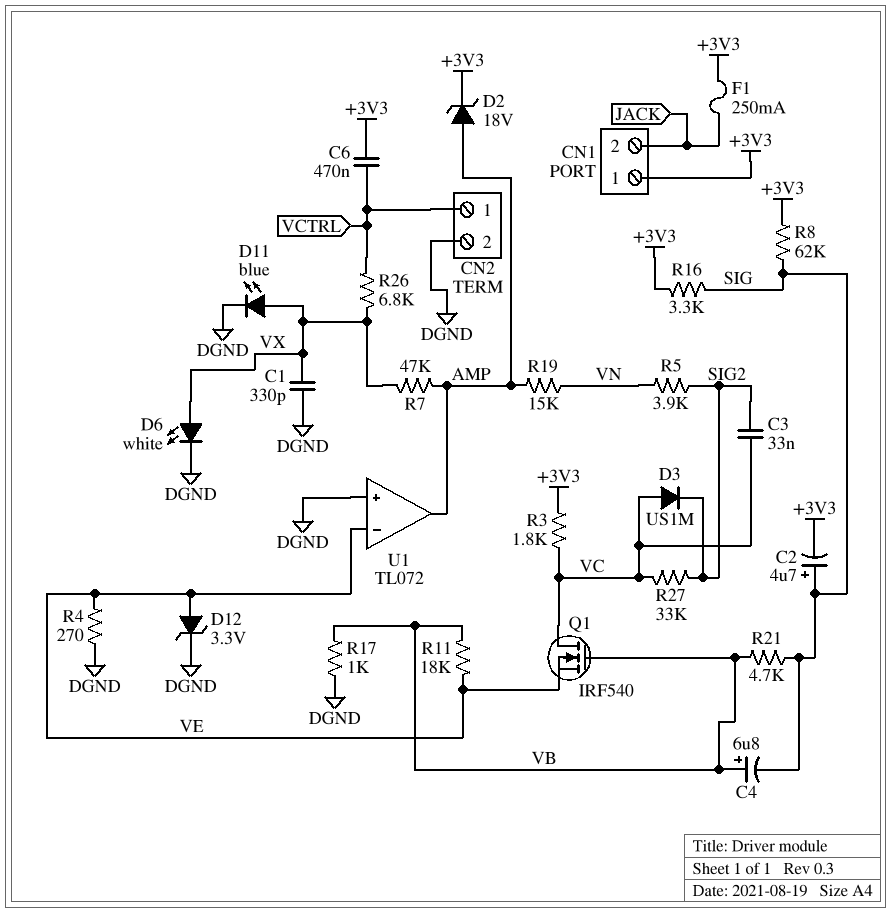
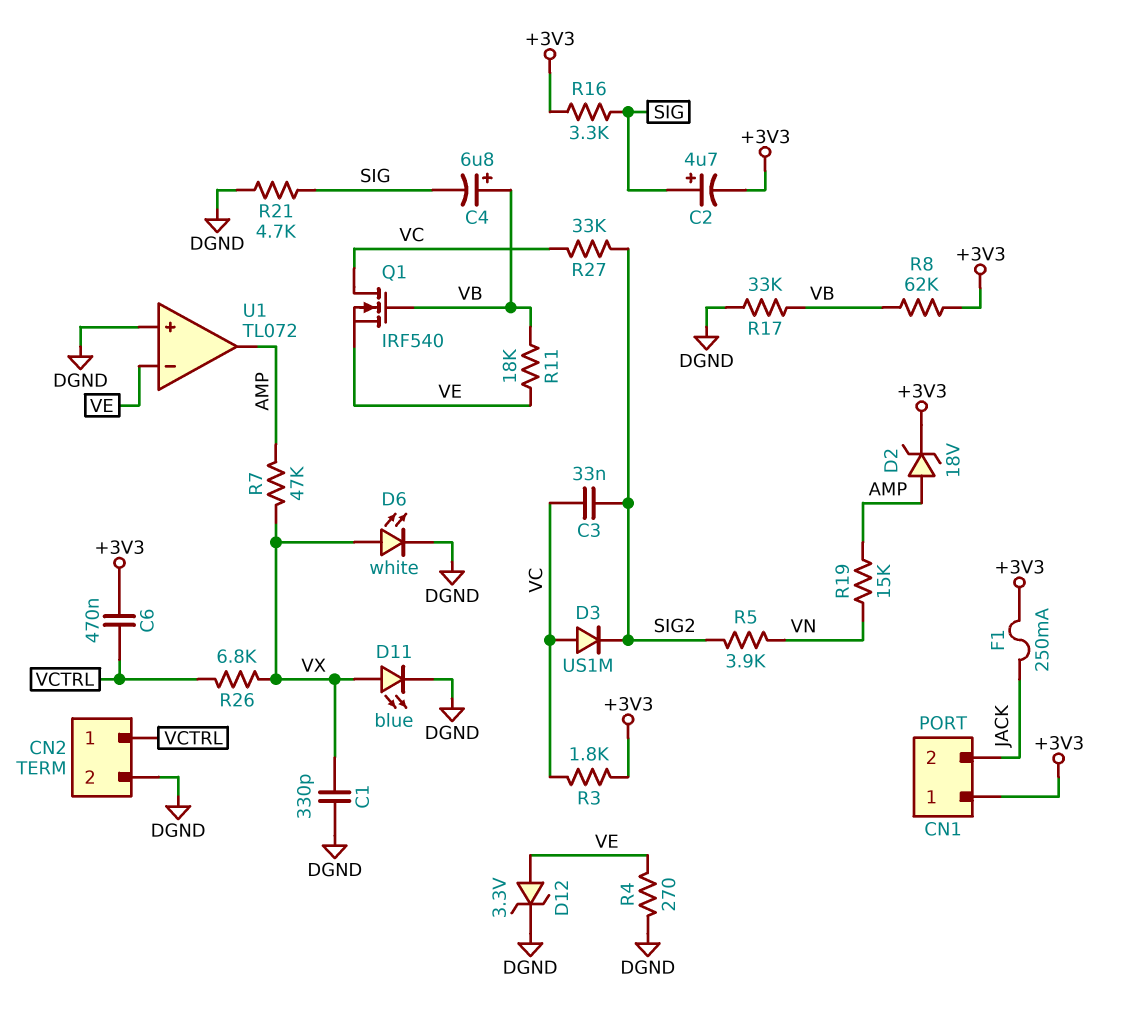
R8: 62k (+3V3, SIG) -> 62k (+3V3, VB)
R17: 1k (DGND, VB) -> 33k (DGND, VB)
R21: 4.7k (SIG, VB) -> 4.7k (DGND, SIG)

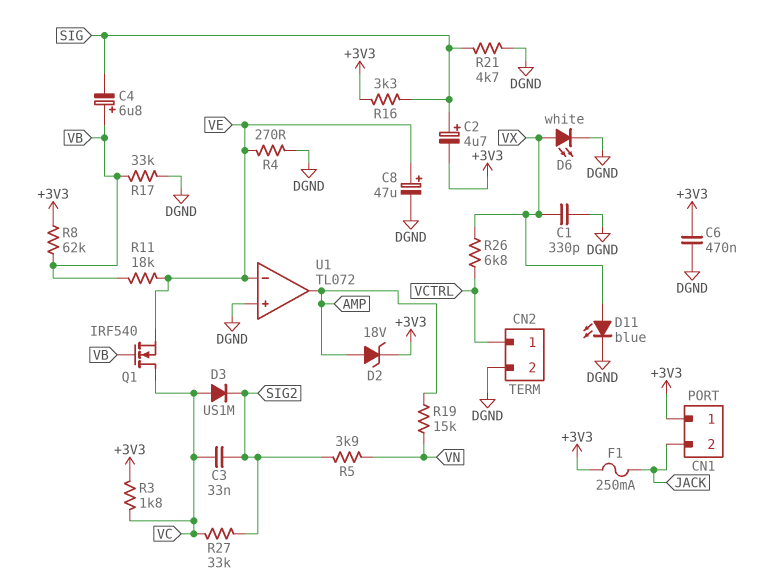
C6: 470nF (+3V3, VCTRL) -> 470nF (+3V3, DGND)
C8: none -> 47uF (plus VE, minus DGND)
D12: zener 3.3V (A VE, K DGND) -> none
R7: 47k (AMP, VX) -> none

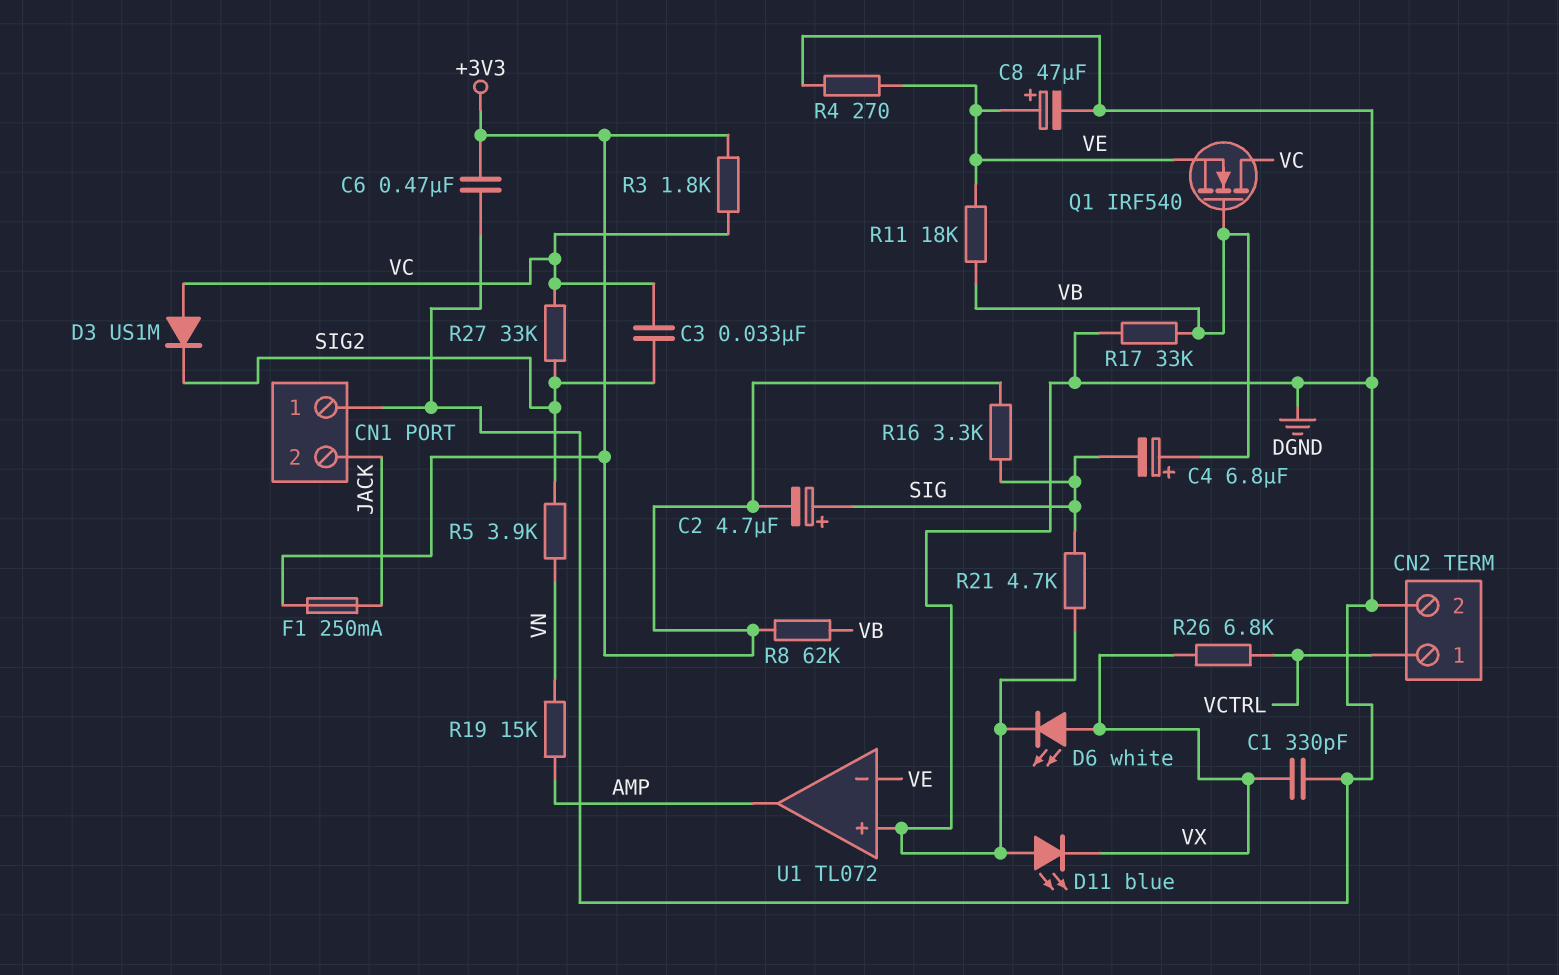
CN1 pin 1: +3V3 -> DGND
D2: zener 18V (A AMP, K +3V3) -> none
D11: LED blue (A VX, K DGND) -> LED blue (A DGND, K VX)

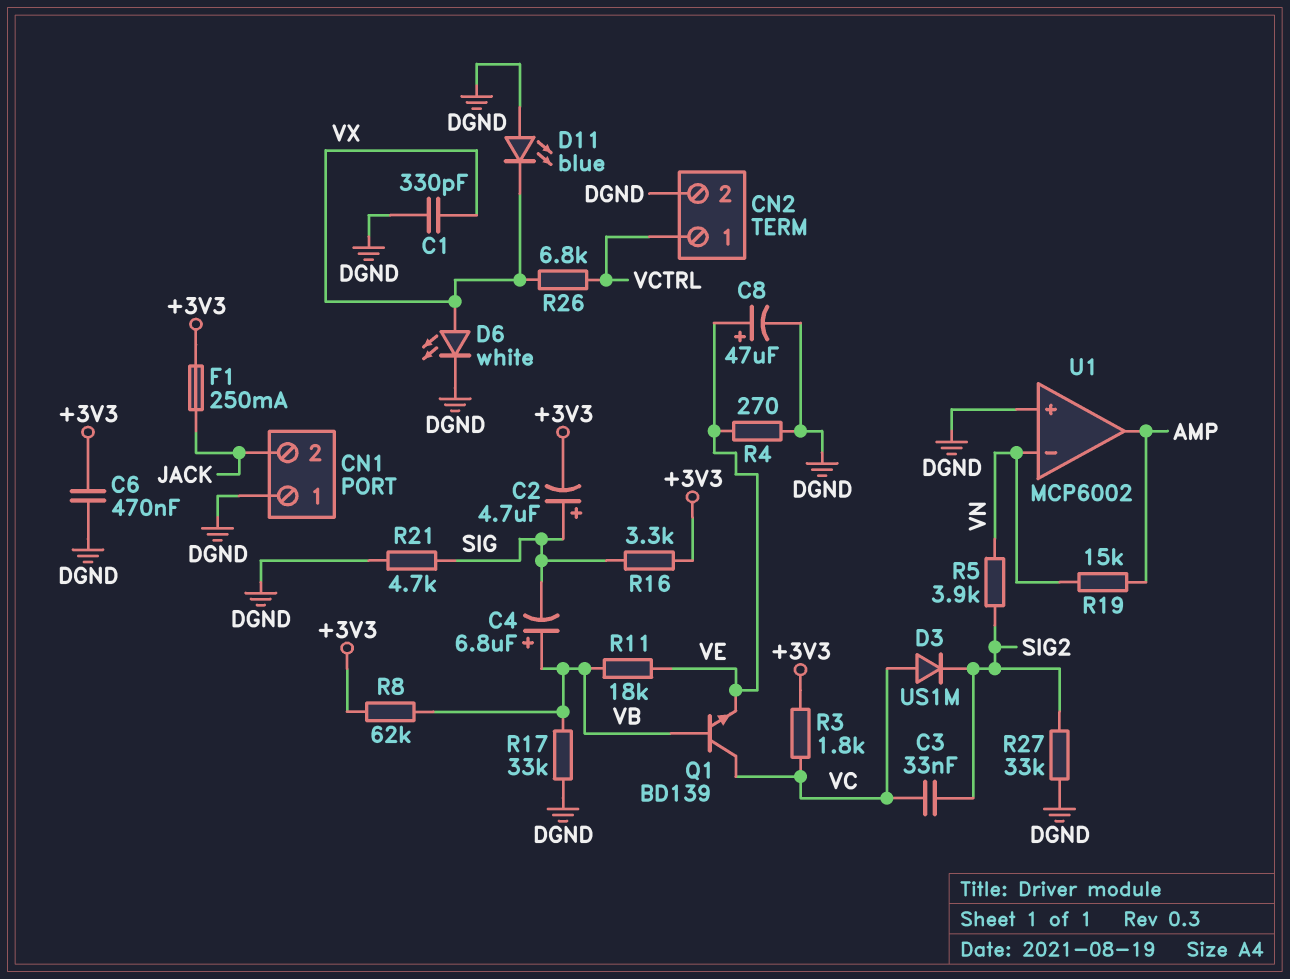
Q1: NMOS IRF540 (G VB, D VC, S VE) -> NPN BD139 (B VB, C VC, E VE)
R27: 33k (SIG2, VC) -> 33k (DGND, SIG2)
U1: TL072 -> MCP6002
U1 pin in-: VE -> VN

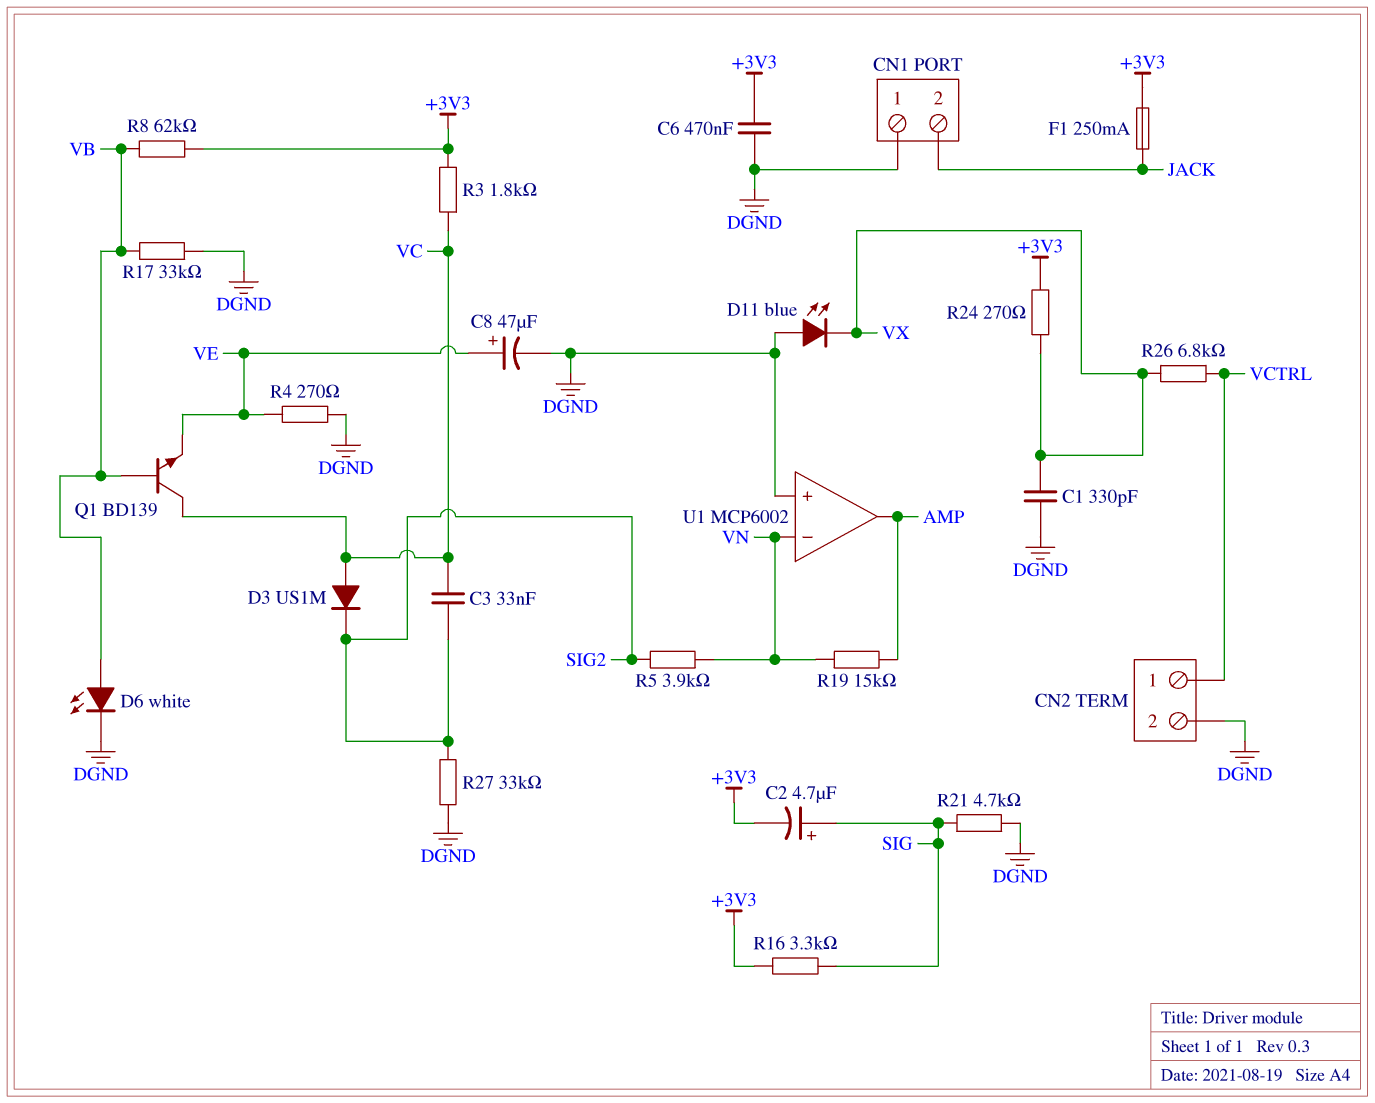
C4: 6.8uF (plus VB, minus SIG) -> none
D6: LED white (A VX, K DGND) -> LED white (A VB, K DGND)
R11: 18k (VB, VE) -> none
R24: none -> 270 (+3V3, VX)

